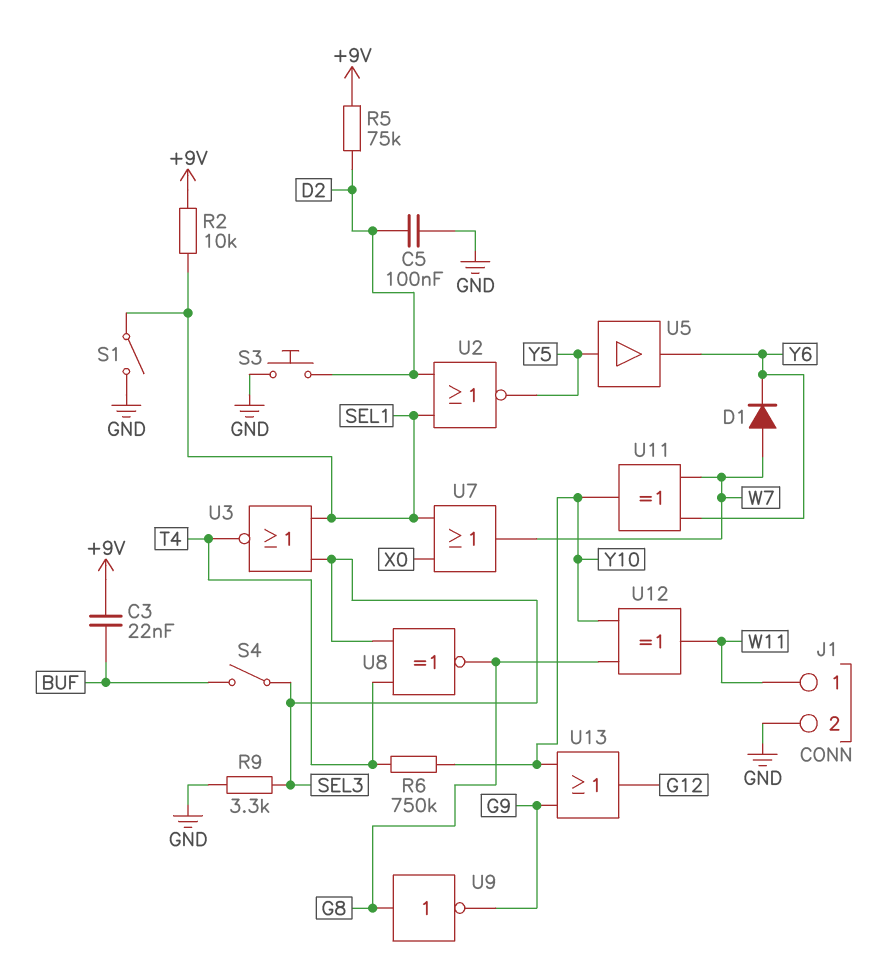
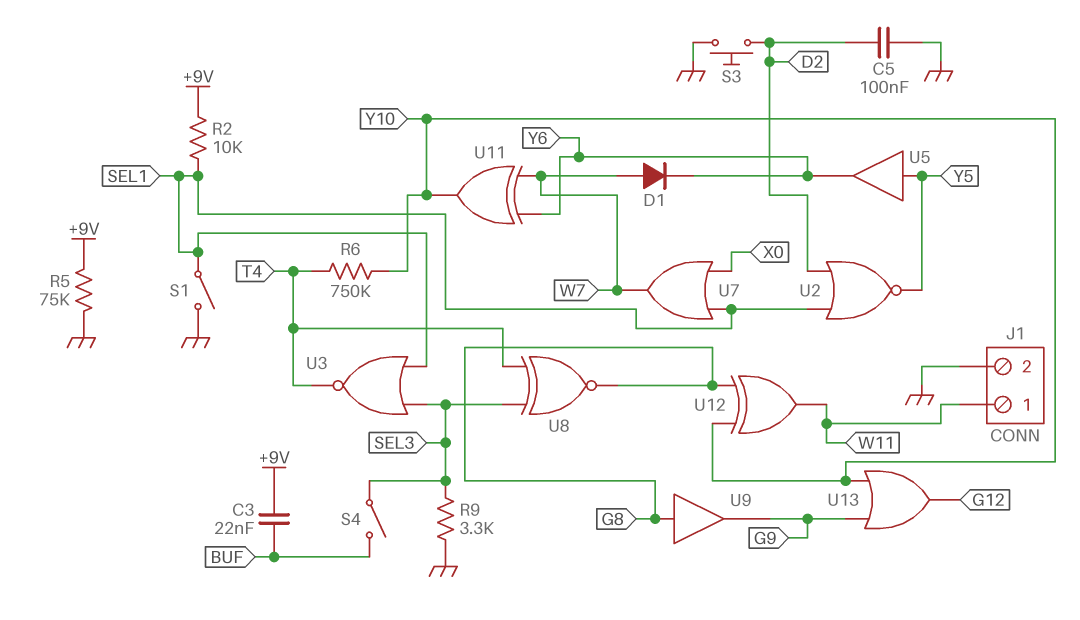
R5: 75k (+9V, D2) -> 75k (+9V, GND)
U9: NOT (in G8, out G9) -> buffer (in G8, out G9)

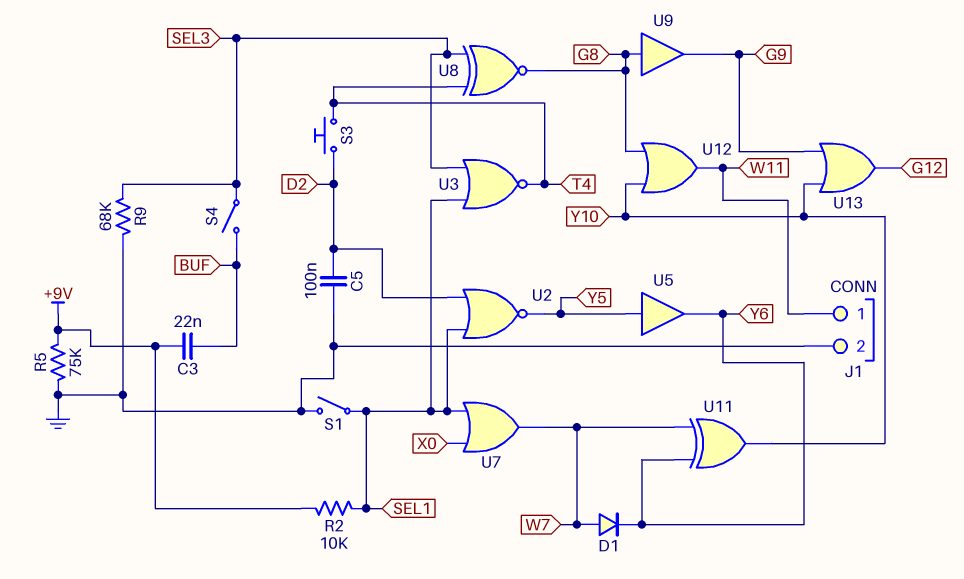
R6: 750k (T4, Y10) -> none
R9: 3.3k (GND, SEL3) -> 68k (GND, SEL3)
S3: button (D2, GND) -> button (D2, T4)
U12: XOR (in G8, in Y10, out W11) -> OR (in G8, in Y10, out W11)

